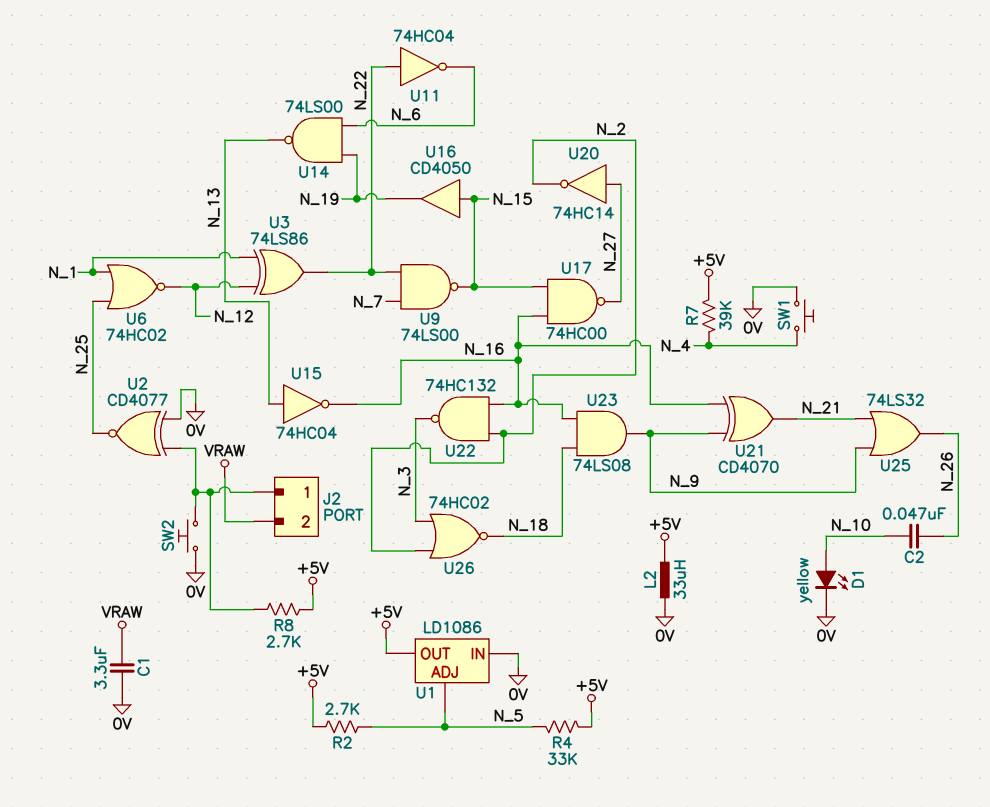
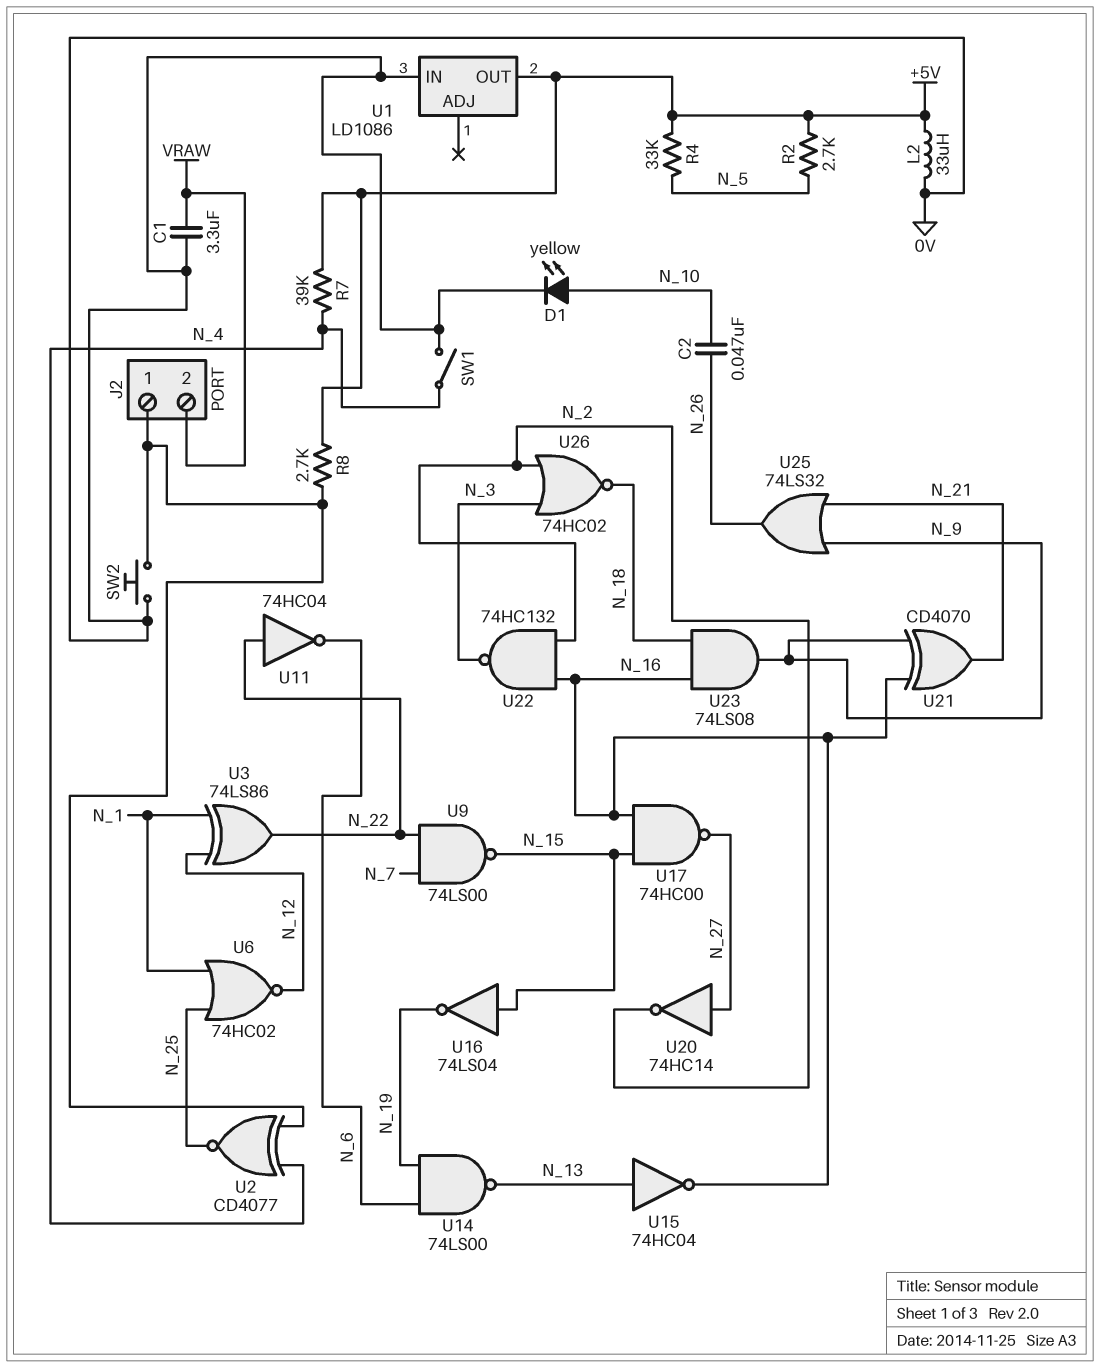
SW1: button (0V, N_4) -> switch (0V, N_4)
U1 pin ADJ: N_5 -> none
U2: XNOR CD4077 (in 0V, in J2/1, out N_25) -> XNOR CD4077 (in J2/1, in N_4, out N_25)
U16: buffer CD4050 (in N_15, out N_19) -> NOT 74LS04 (in N_15, out N_19)

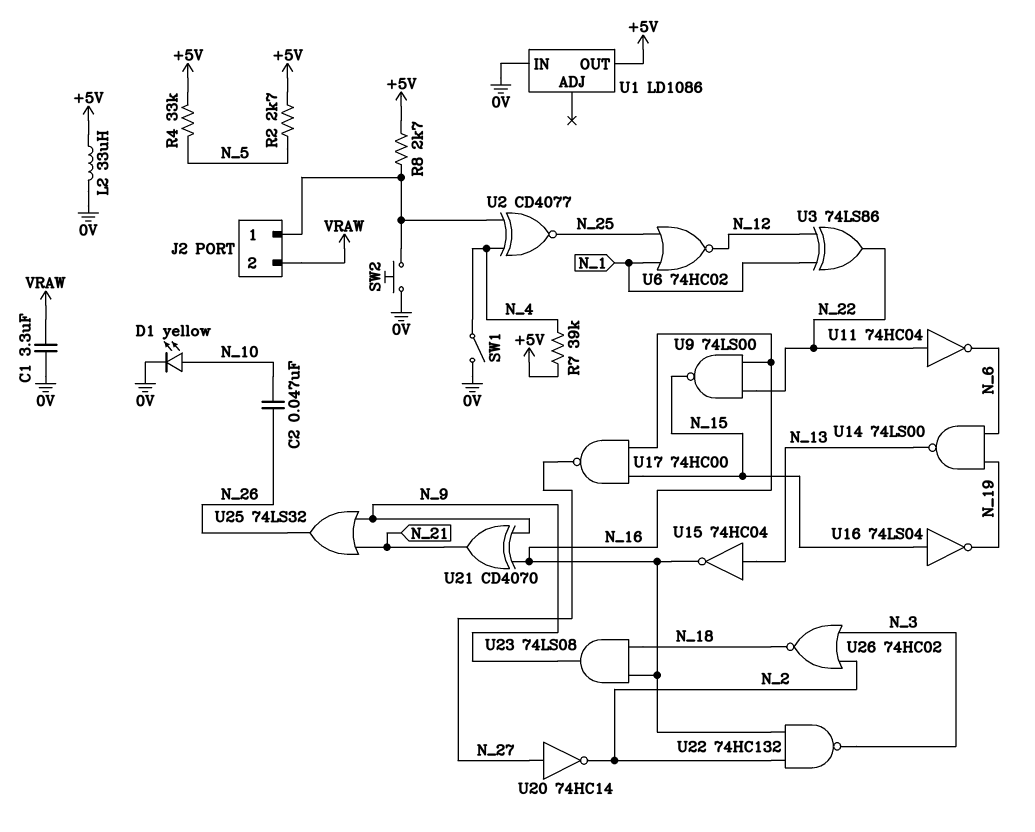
U9: NAND 74LS00 (in N_7, in N_22, out N_15) -> NAND 74LS00 (in N_16, in N_22, out N_15)

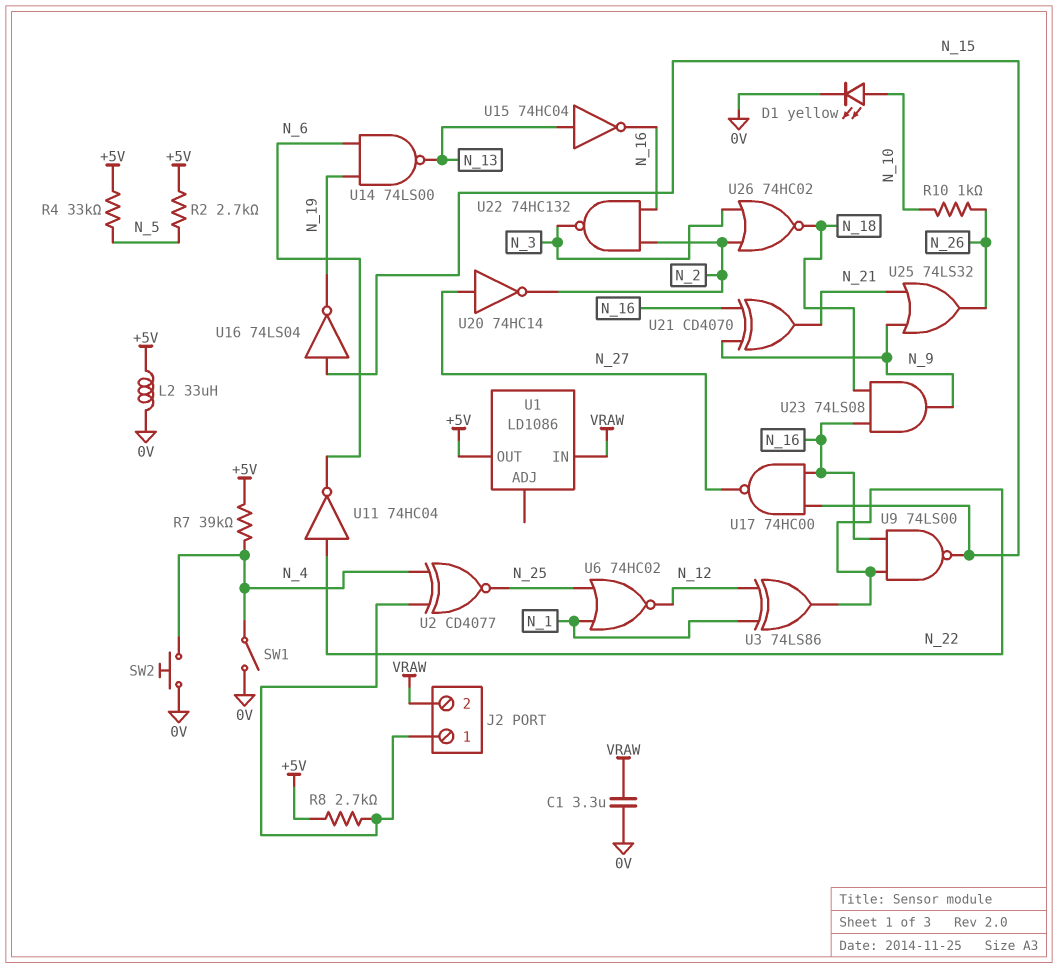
C2: 47nF (N_10, N_26) -> none
R10: none -> 1k (N_10, N_26)
SW2: button (0V, J2/1) -> button (0V, N_4)
U1 pin IN: 0V -> VRAW

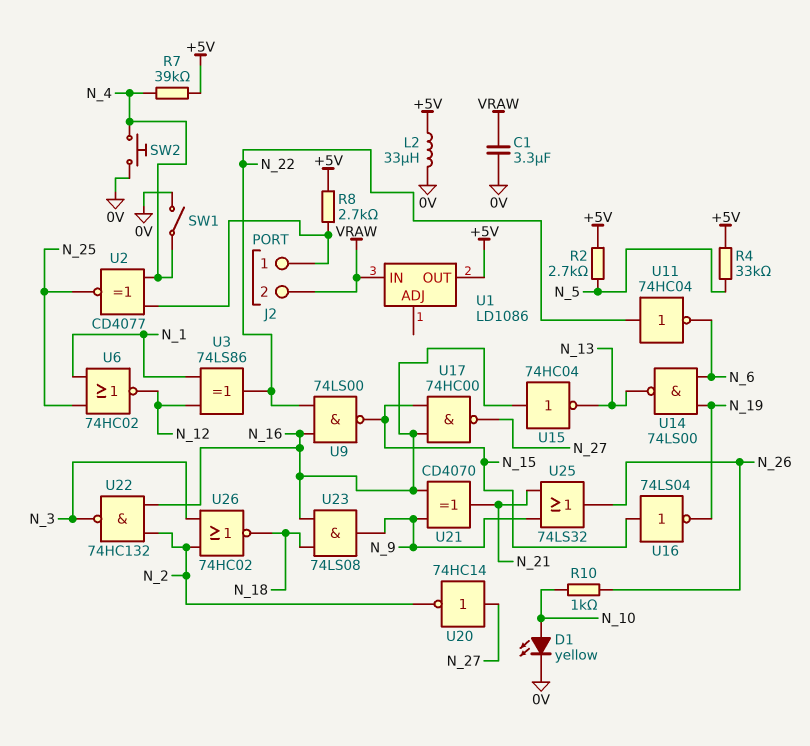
U15: NOT 74HC04 (in N_13, out N_16) -> NOT 74HC04 (in N_16, out N_13)

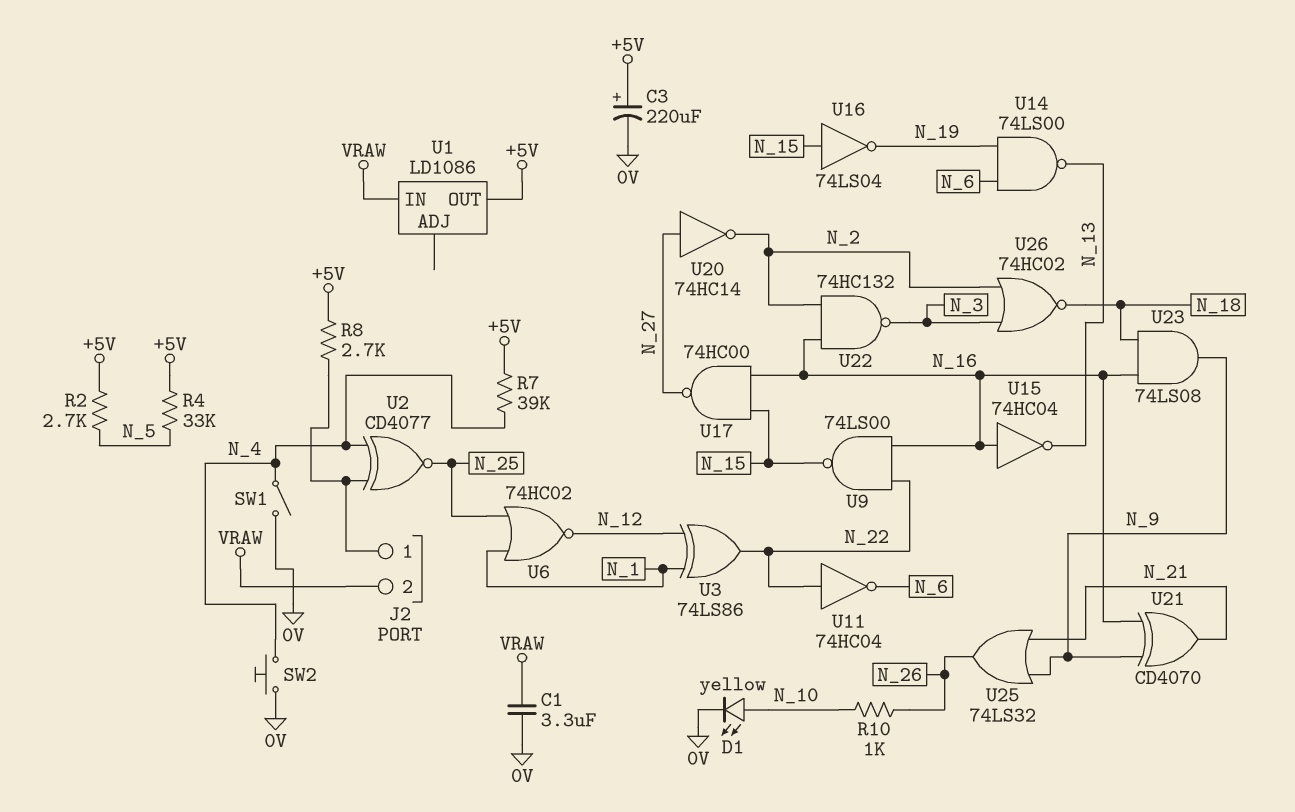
C3: none -> 220uF (plus +5V, minus 0V)
L2: 33uH (+5V, 0V) -> none

